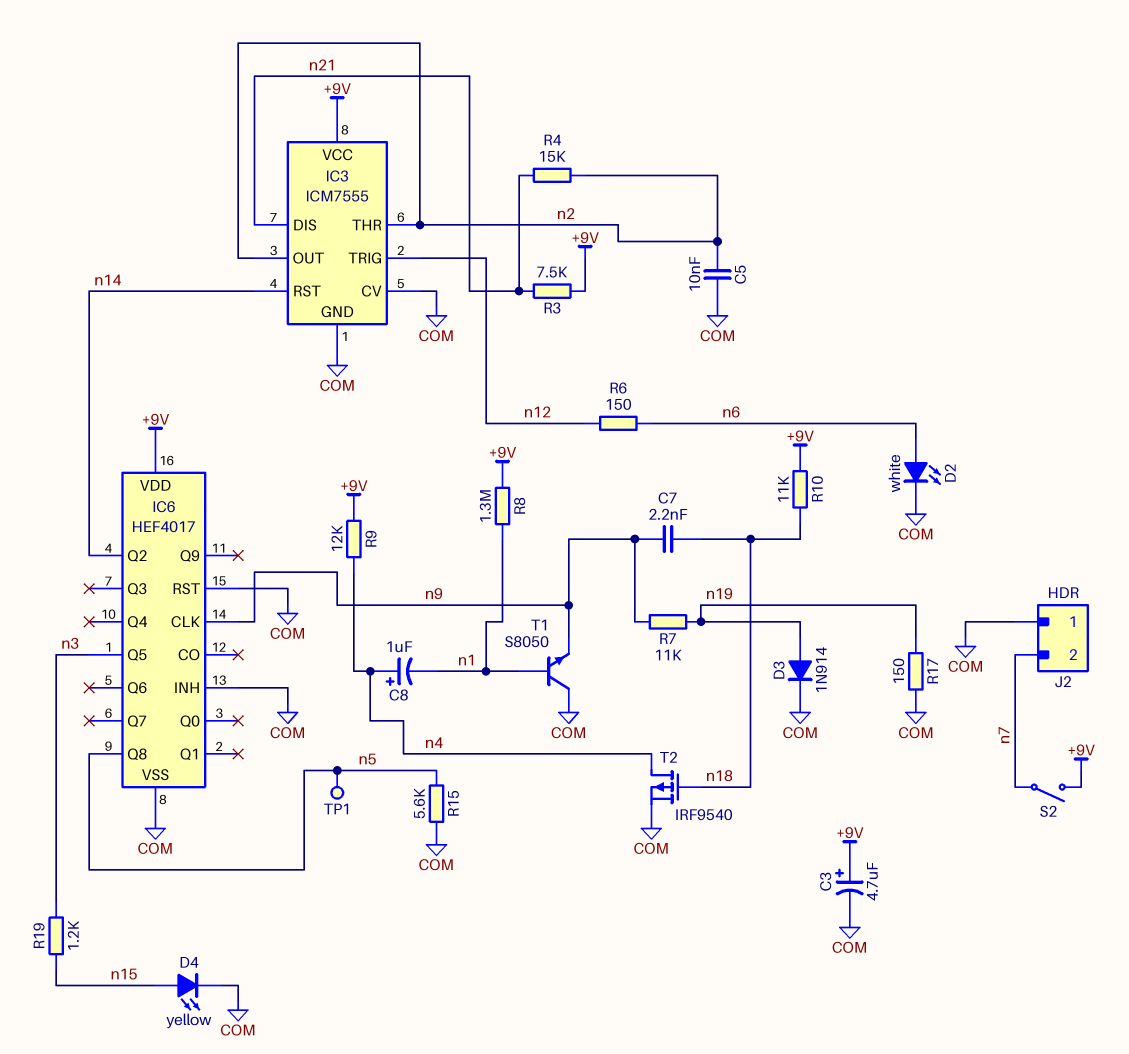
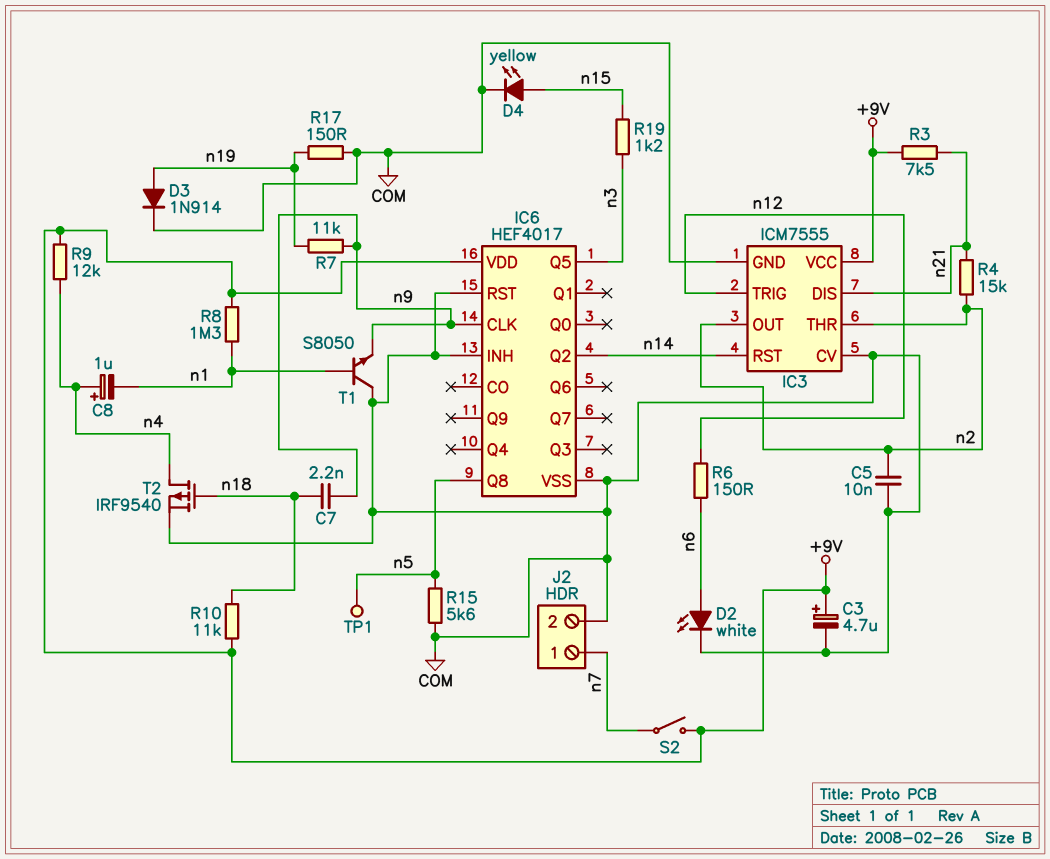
J2 pin 1: COM -> n7
J2 pin 2: n7 -> COM

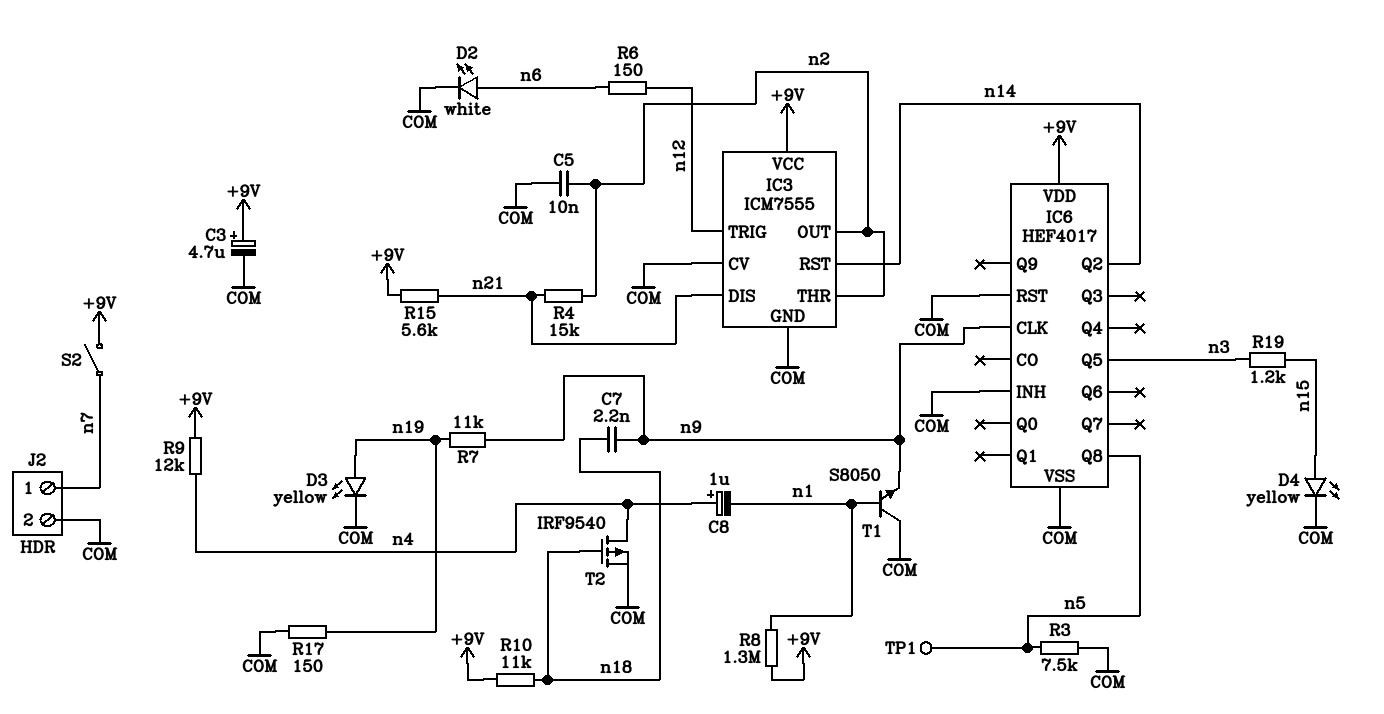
D3: diode 1N914 (A n19, K COM) -> LED yellow (A n19, K COM)
R3: 7.5k (+9V, n21) -> 7.5k (COM, n5)
R15: 5.6k (COM, n5) -> 5.6k (+9V, n21)

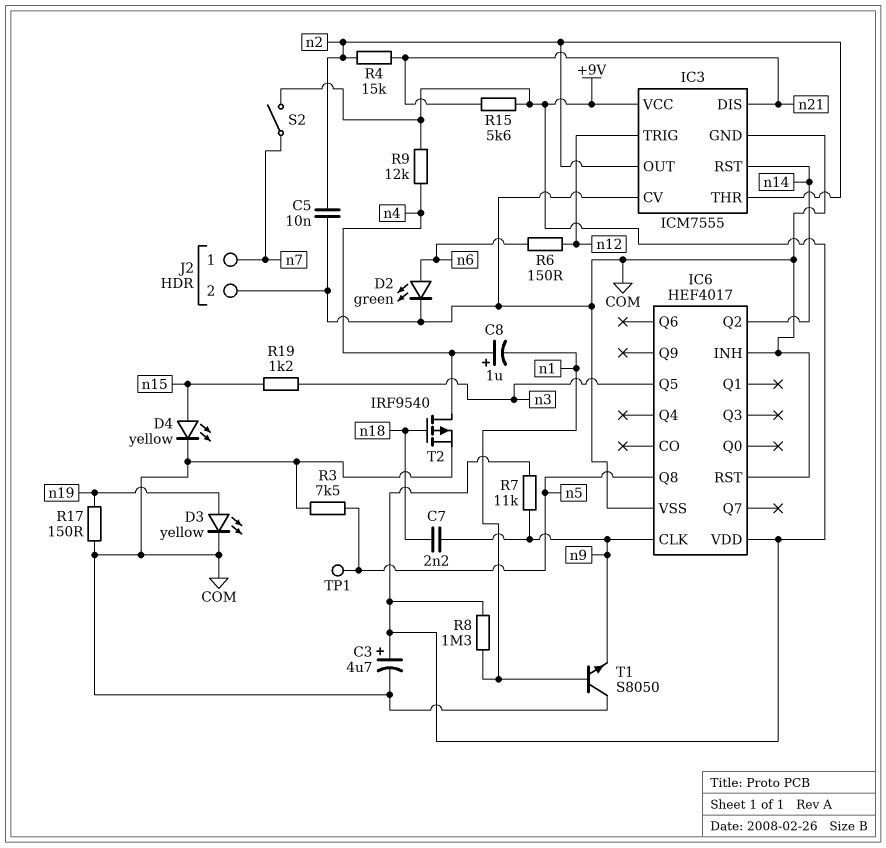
D2: LED white (A n6, K COM) -> LED green (A n6, K COM)
R7: 11k (n9, n19) -> 11k (+9V, n9)
R10: 11k (+9V, n18) -> none

